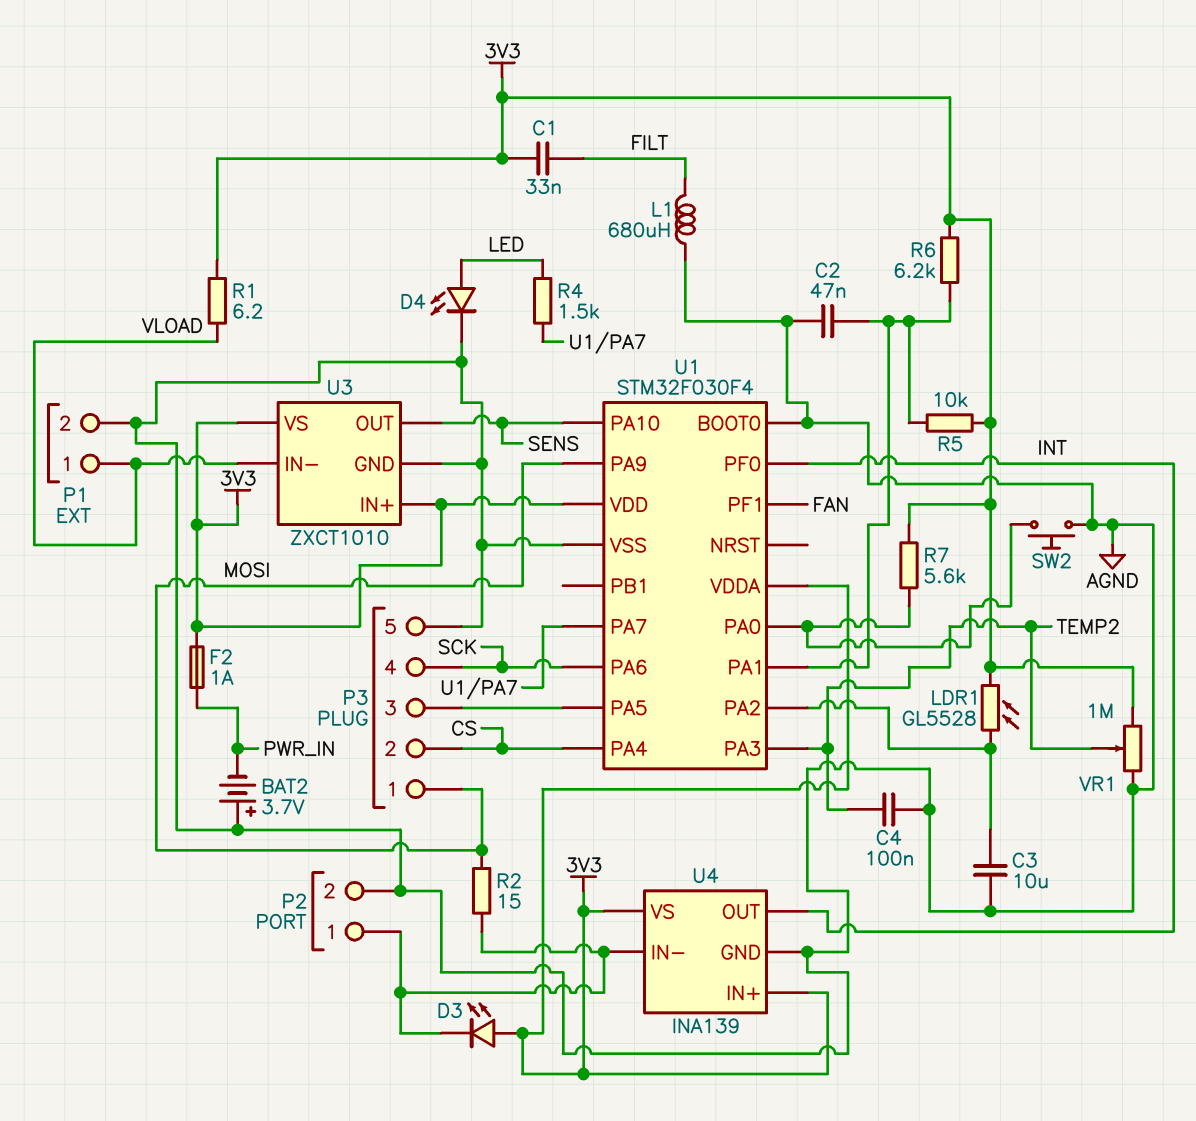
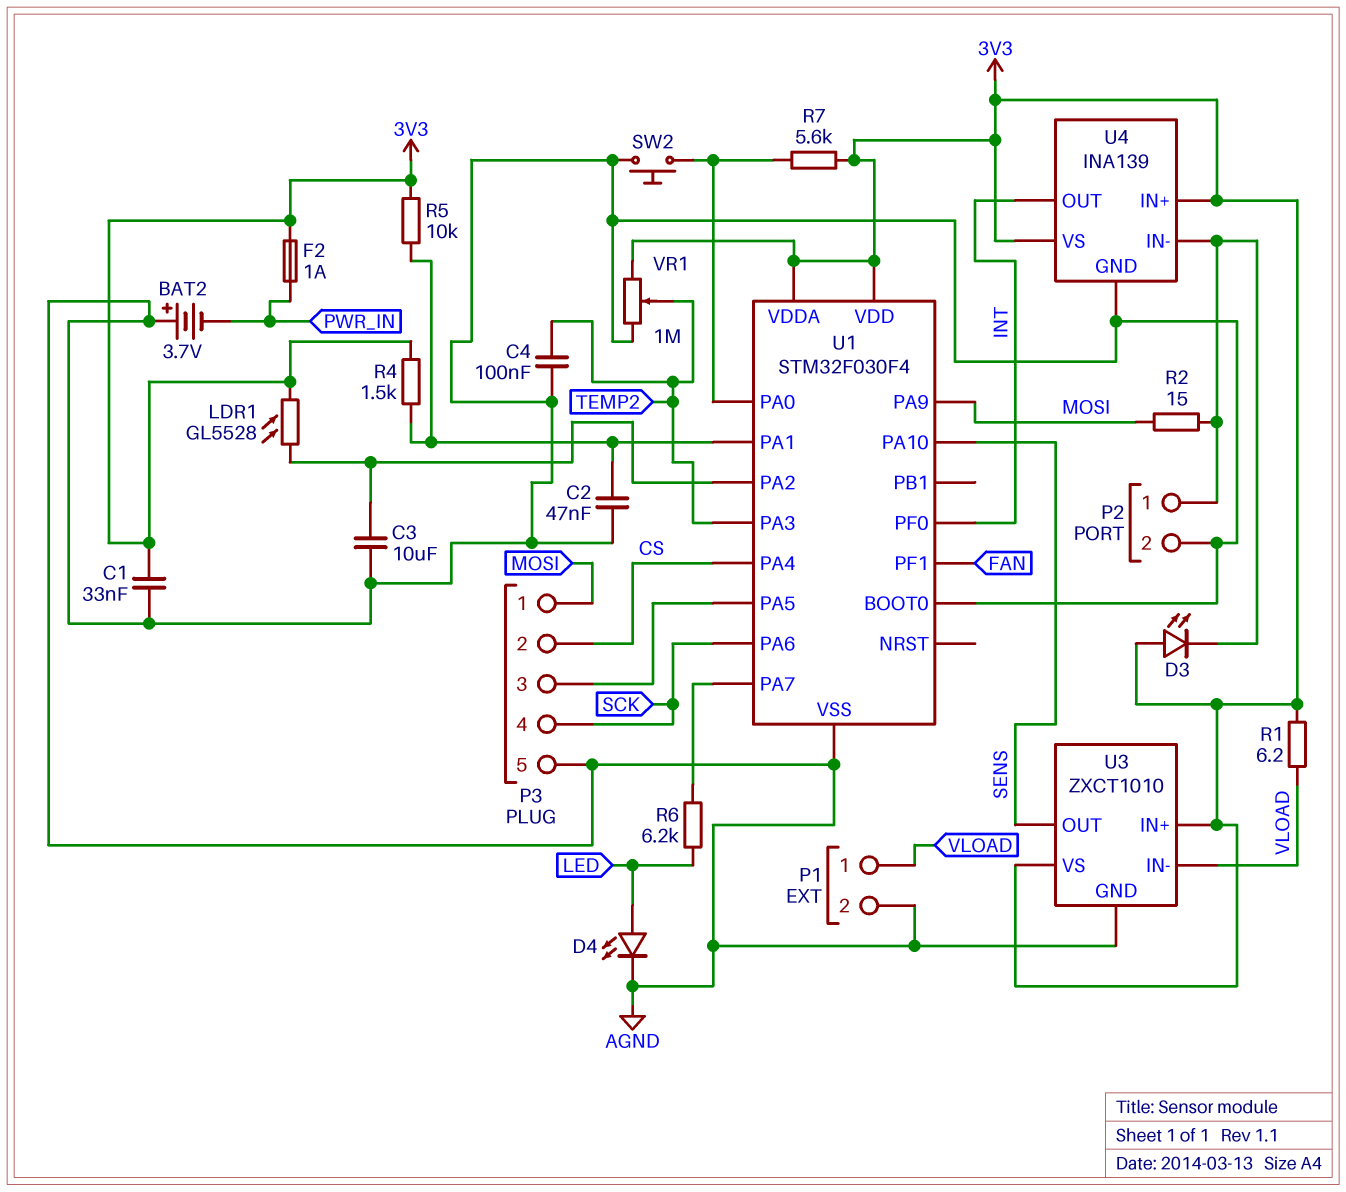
C1: 33nF (3V3, FILT) -> 33nF (3V3, AGND)
L1: 680uH (AGND, FILT) -> none
R4: 1.5k (LED, U1/PA7) -> 1.5k (3V3, U1/PA1)
R6: 6.2k (3V3, U1/PA1) -> 6.2k (LED, U1/PA7)

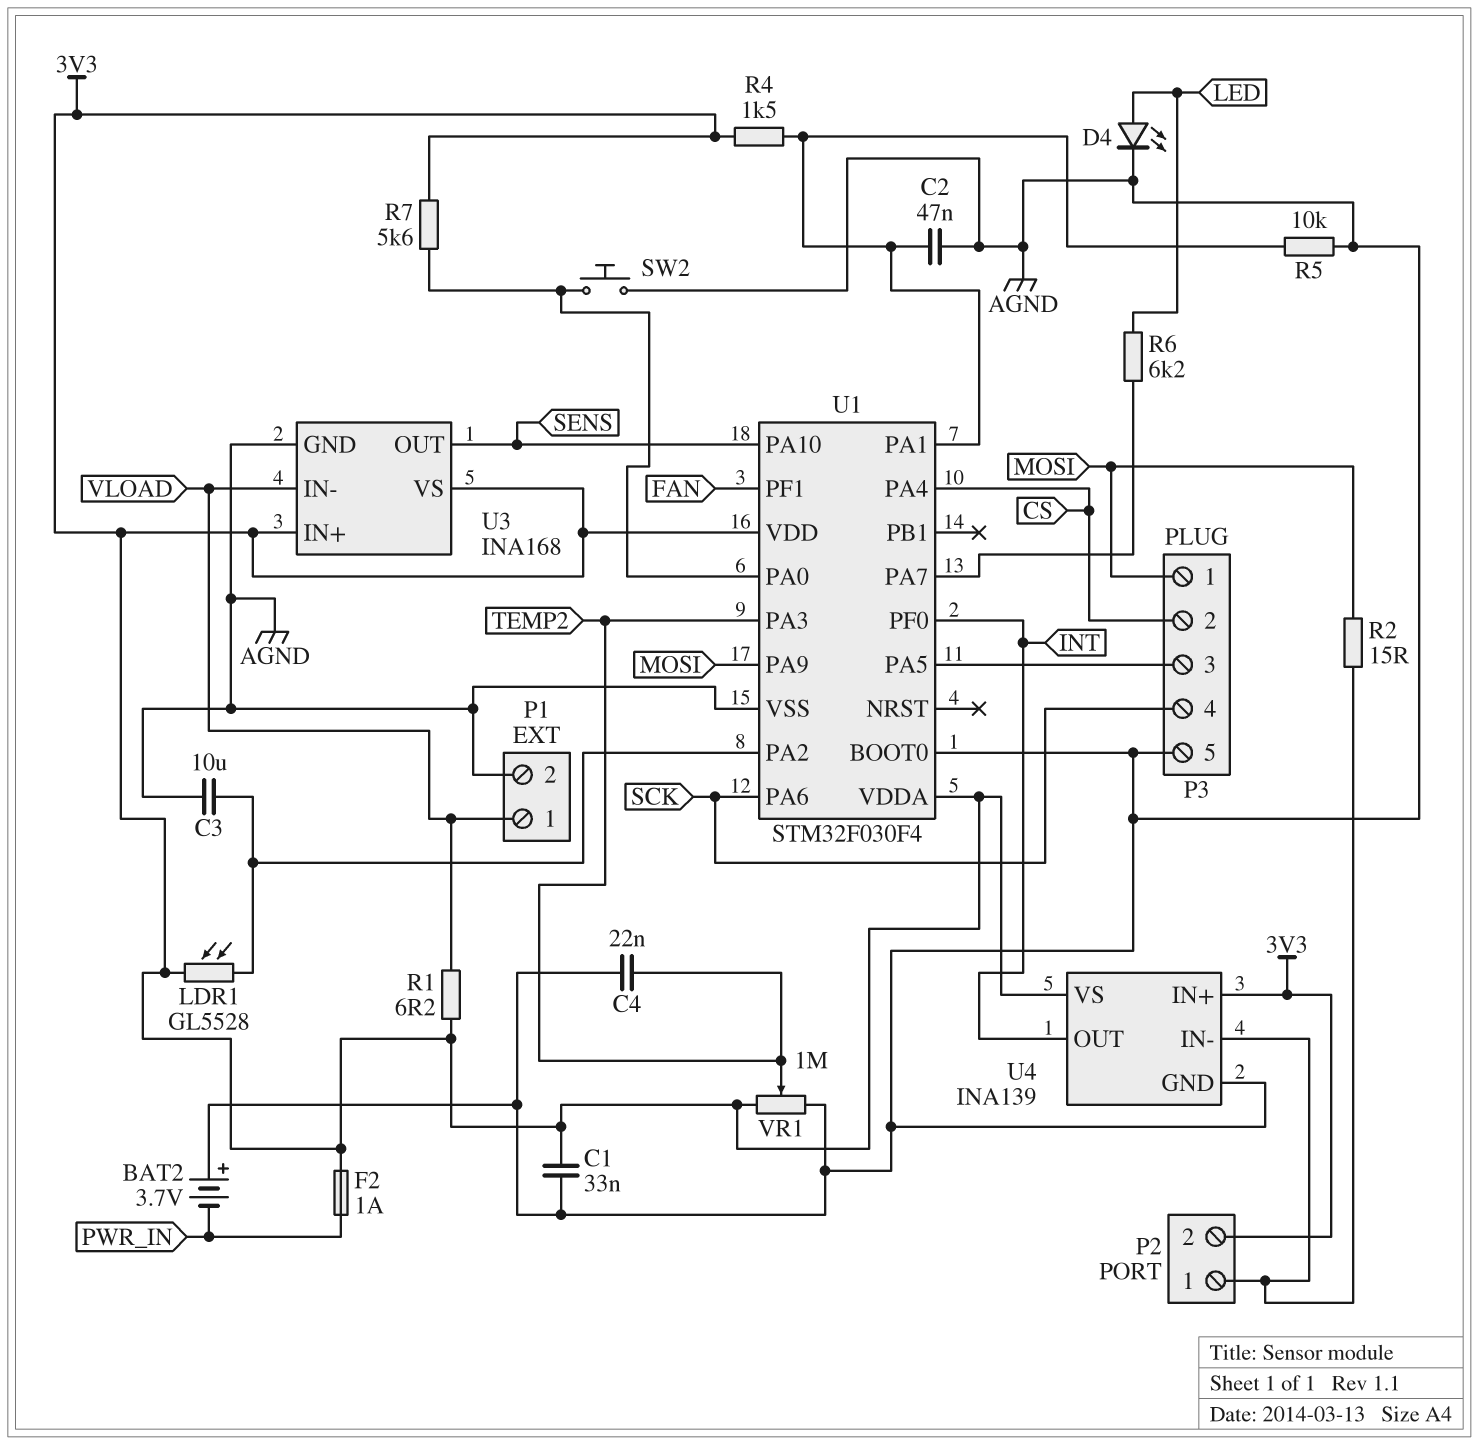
C4: 100nF (AGND, TEMP2) -> 22nF (AGND, TEMP2)
D3: LED (A 3V3, K P2/1) -> none
P2 pin 2: AGND -> 3V3
R5: 10k (3V3, U1/PA1) -> 10k (AGND, U1/PA1)
U3: ZXCT1010 -> INA168

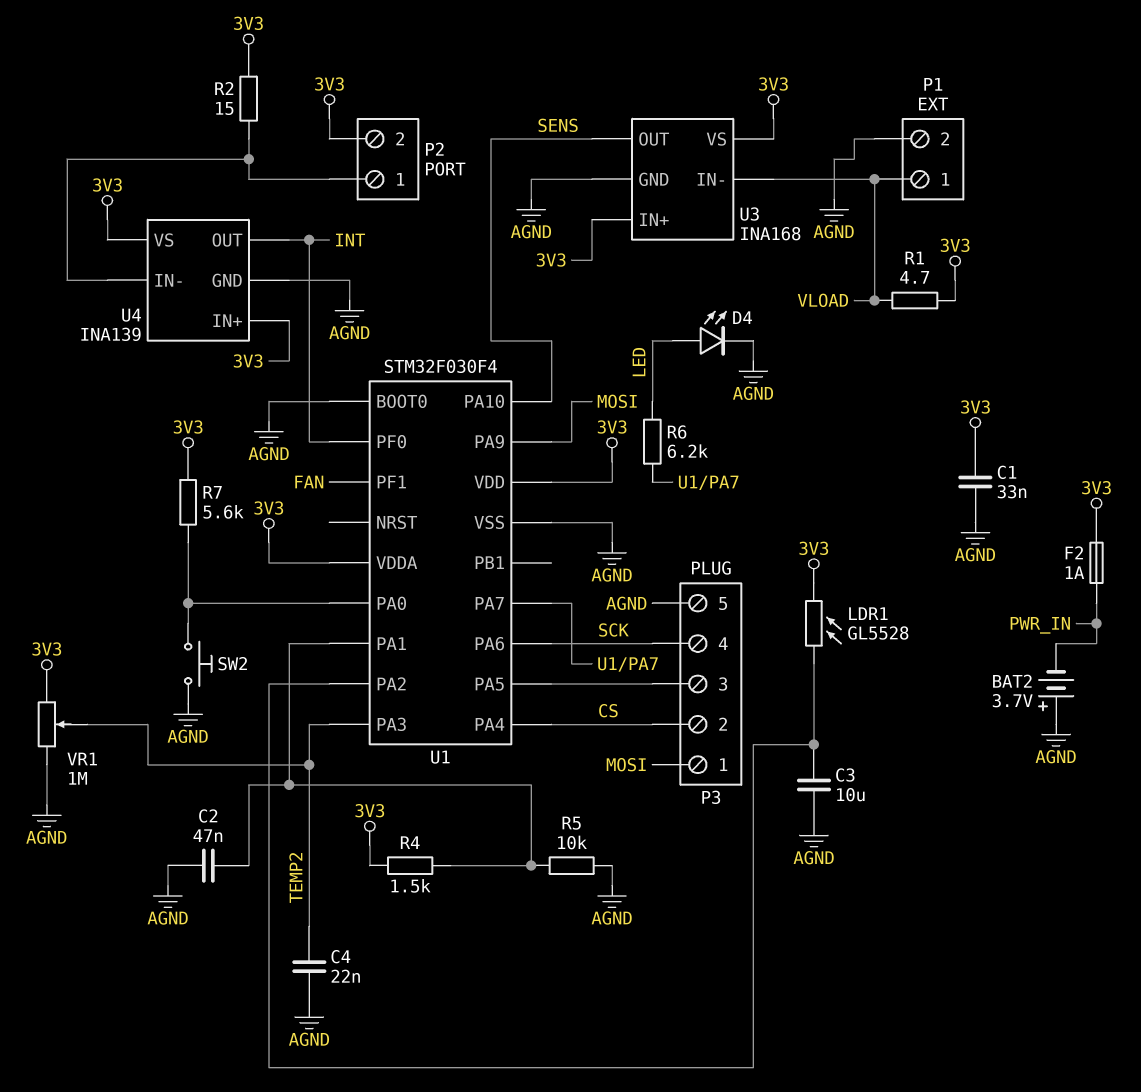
R1: 6.2 (3V3, VLOAD) -> 4.7 (3V3, VLOAD)
R2: 15 (MOSI, P2/1) -> 15 (3V3, P2/1)

